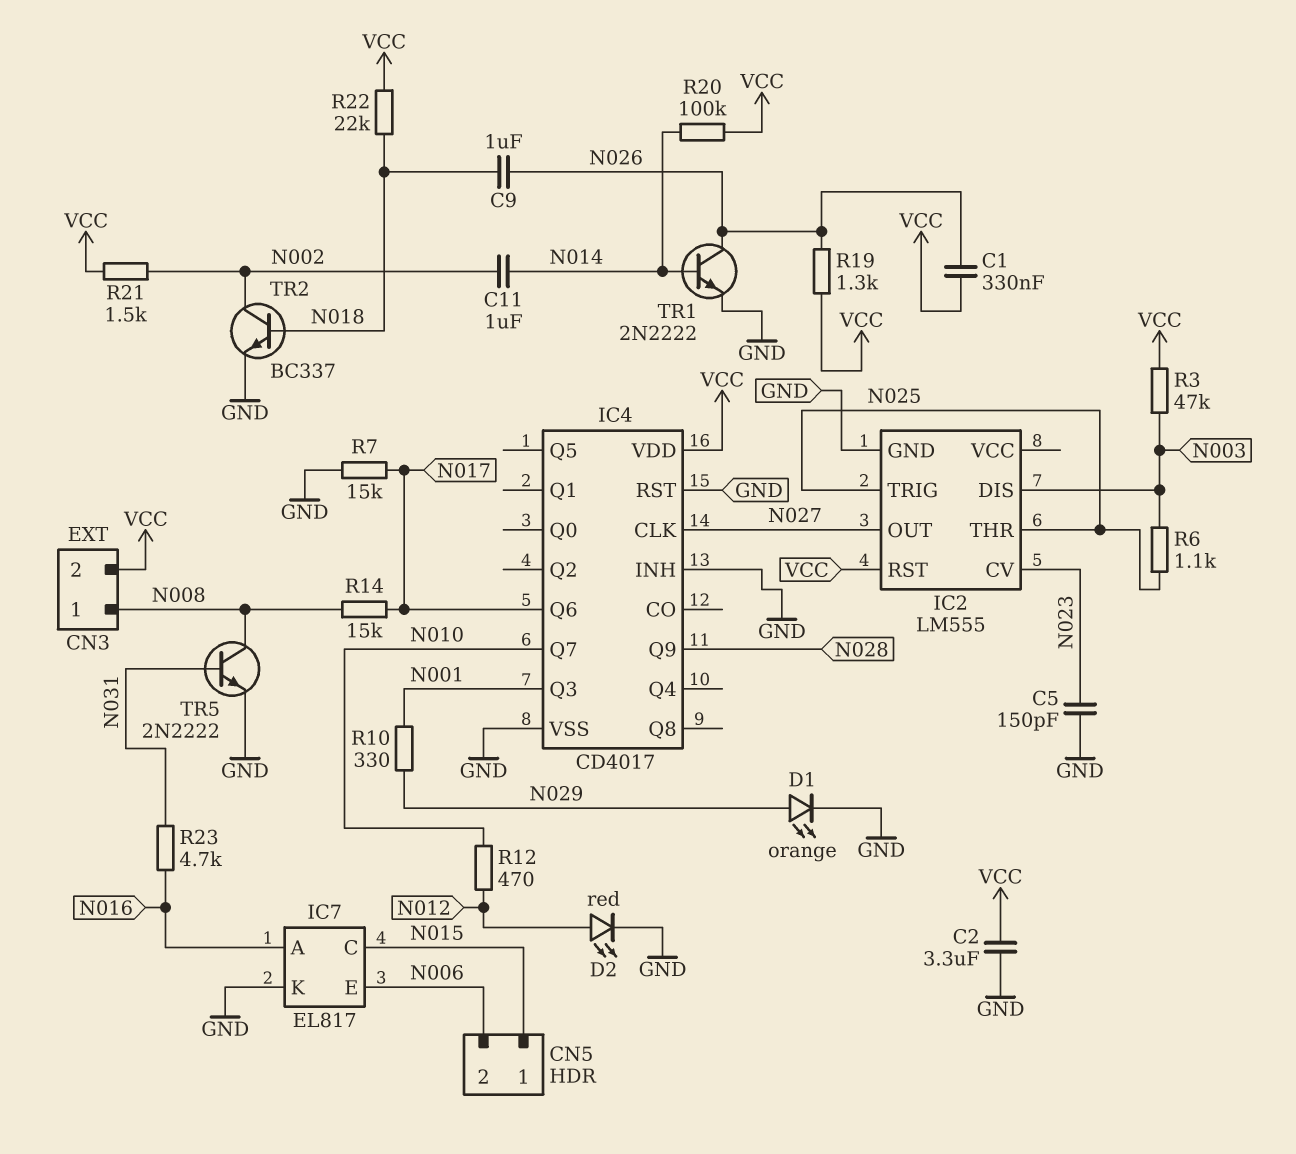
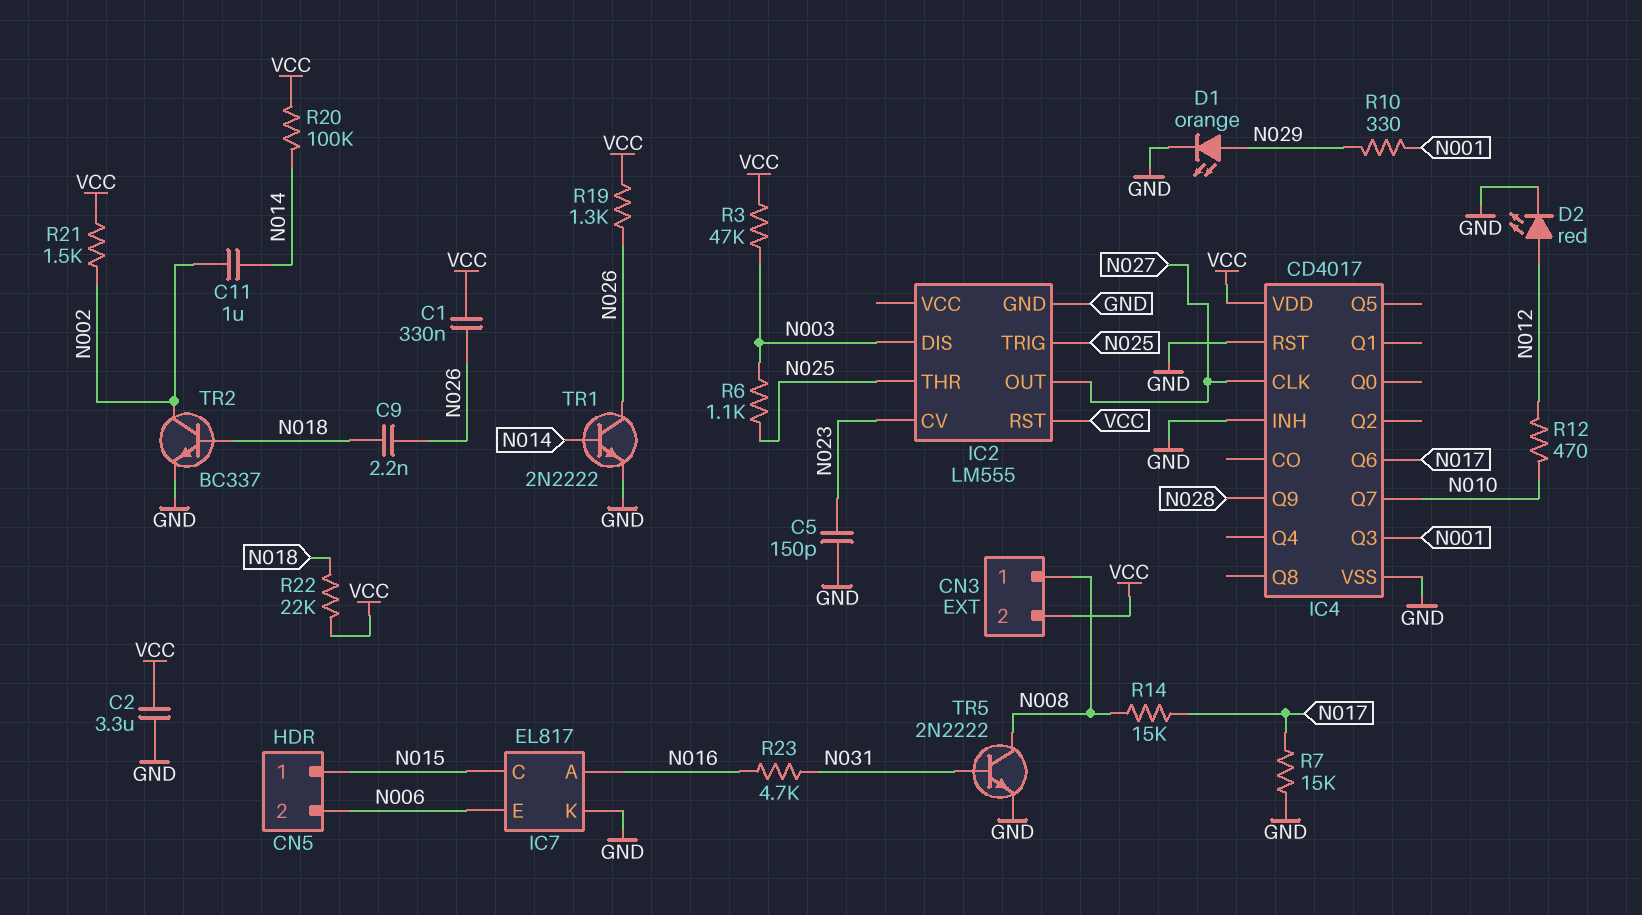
C9: 1uF (N018, N026) -> 2.2nF (N018, N026)

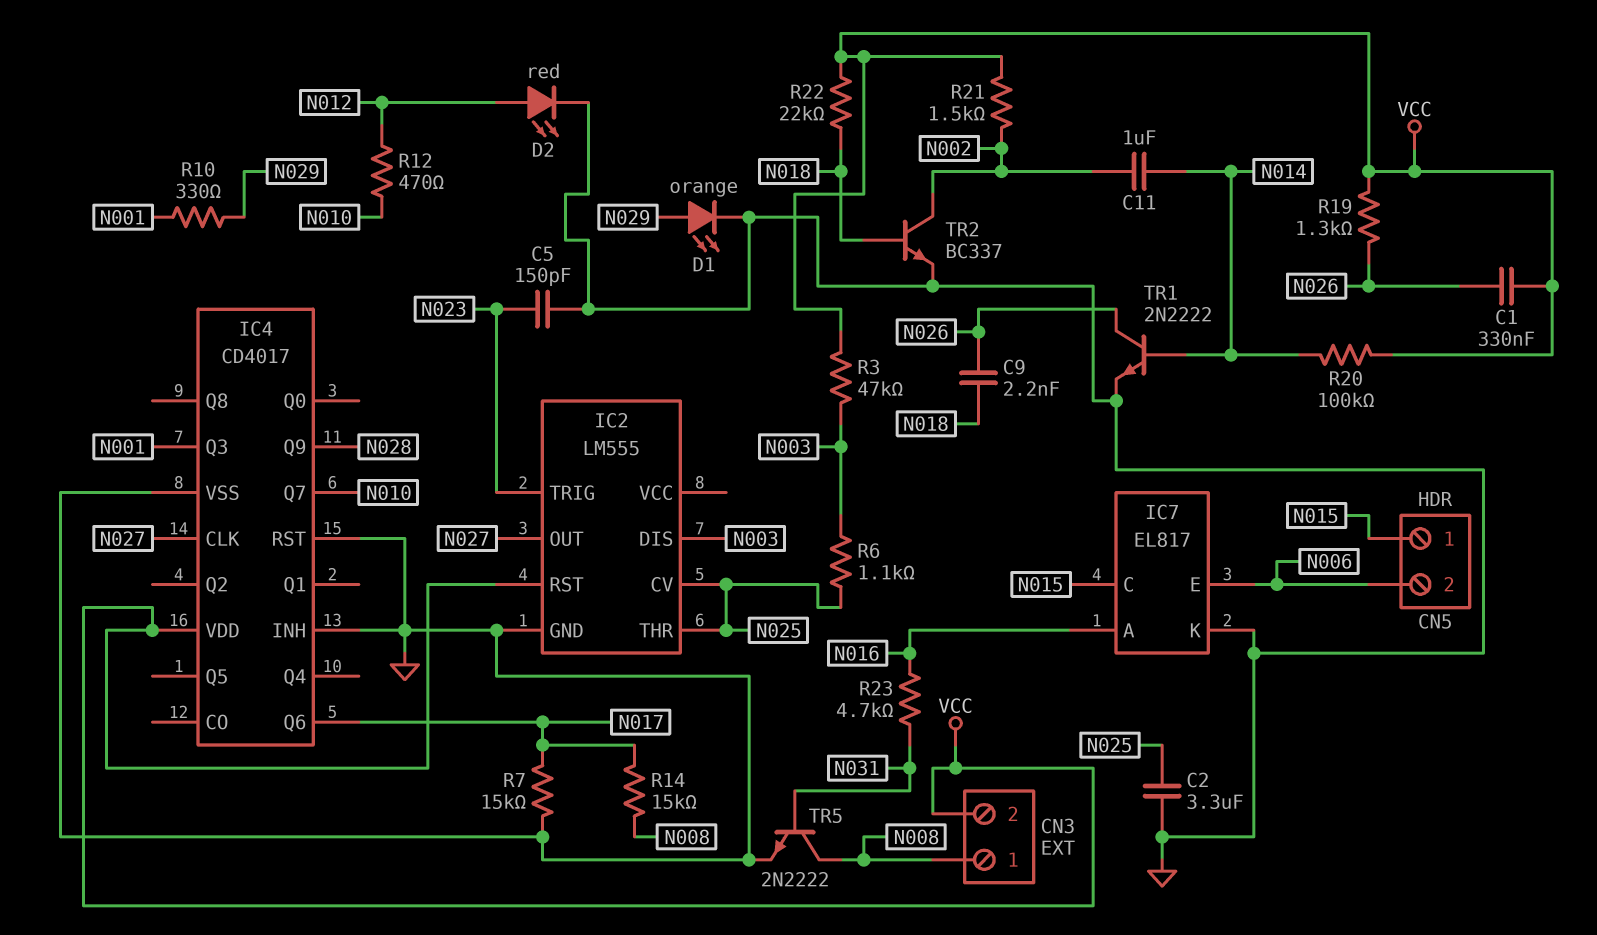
C2: 3.3uF (GND, VCC) -> 3.3uF (GND, N025)
IC2 pin CV: N023 -> N025
IC2 pin TRIG: N025 -> N023

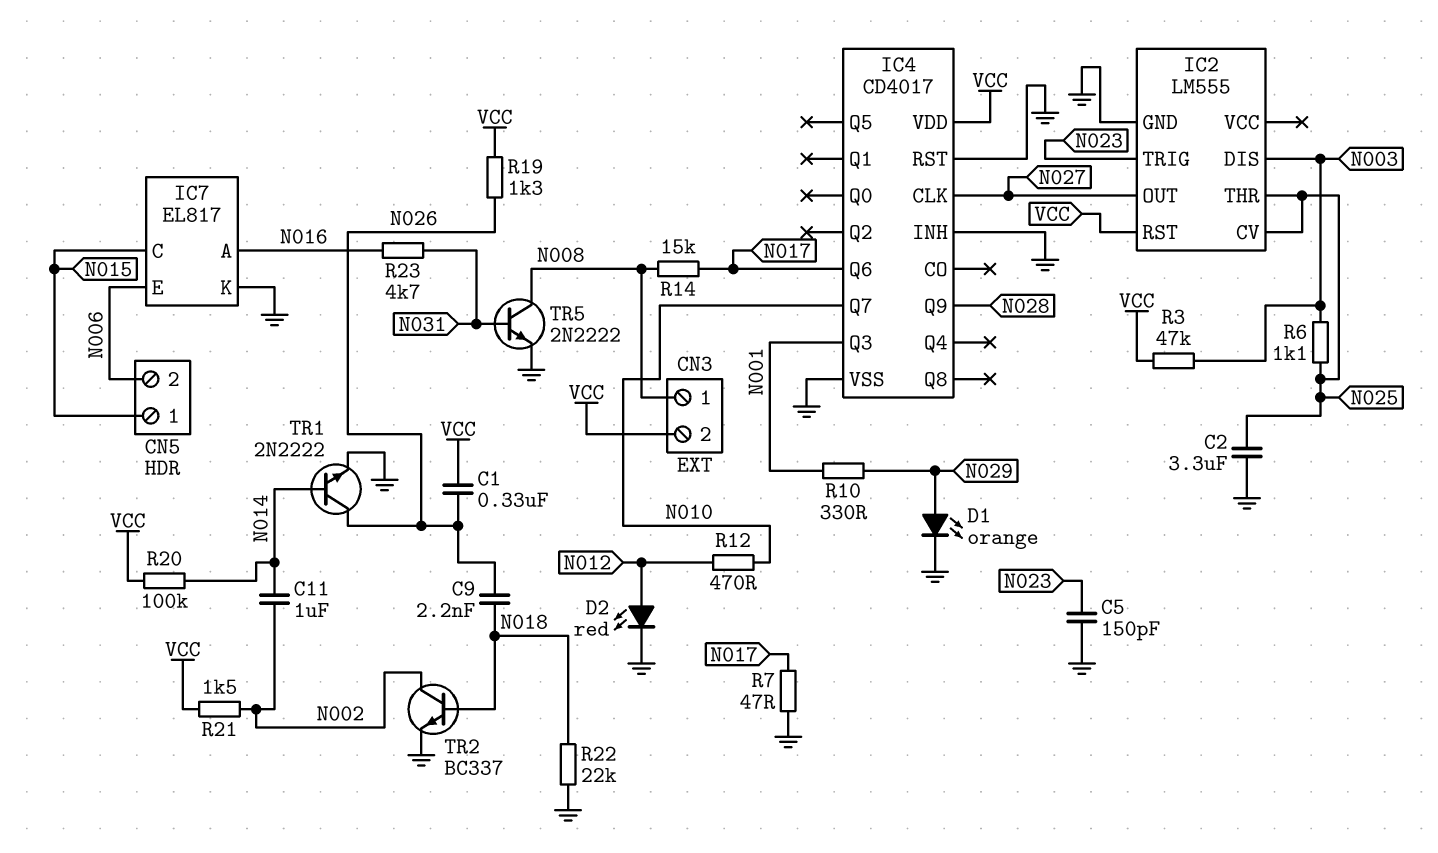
R7: 15k (GND, N017) -> 47 (GND, N017)
R22: 22k (N018, VCC) -> 22k (GND, N018)

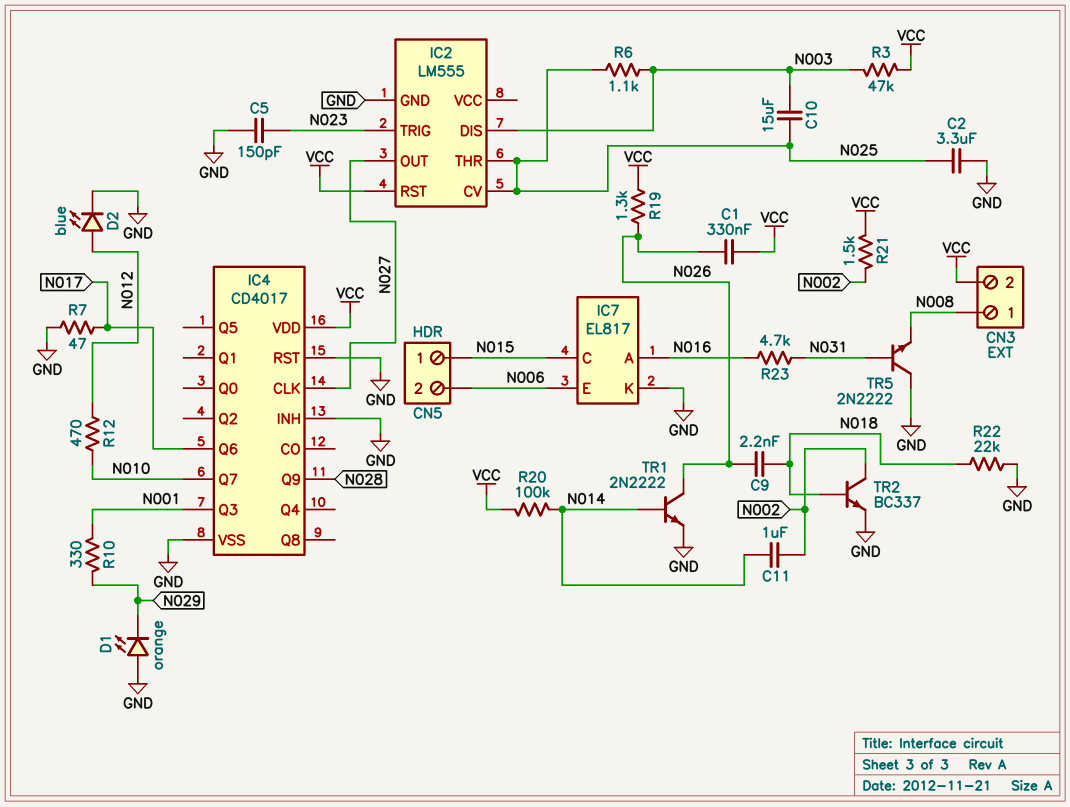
C10: none -> 15uF (N003, N025)
D1: LED orange (A N029, K GND) -> LED orange (A GND, K N029)
D2: LED red (A N012, K GND) -> LED blue (A N012, K GND)
R14: 15k (N008, N017) -> none
TR5: NPN 2N2222 (B N031, C N008, E GND) -> NPN 2N2222 (B N031, C GND, E N008)

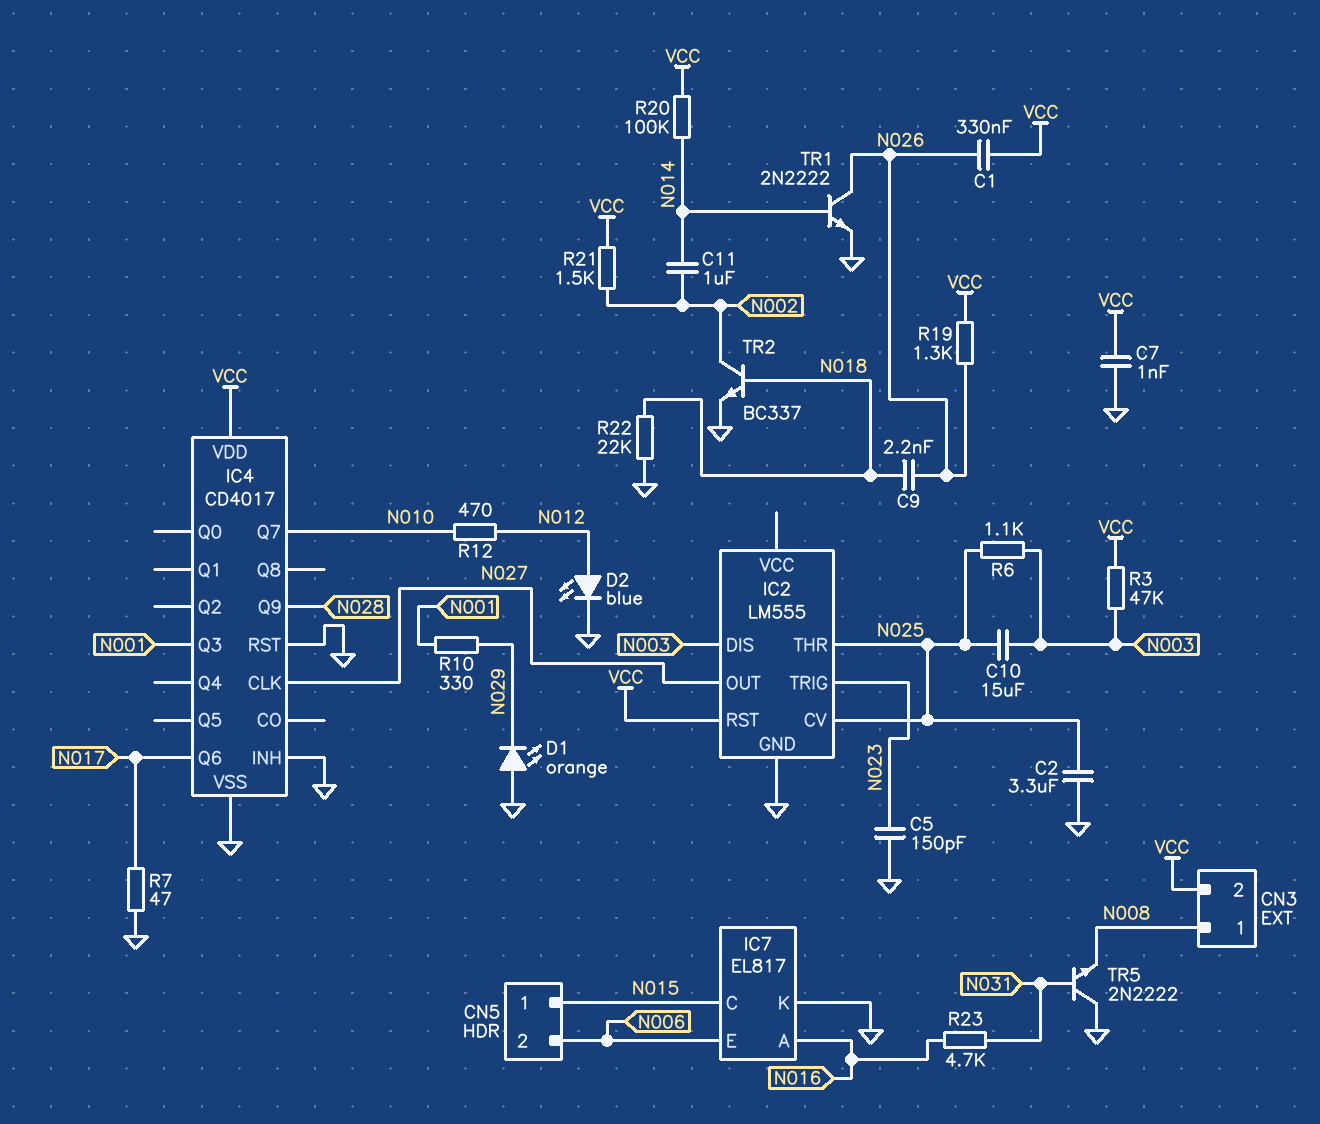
C7: none -> 1nF (GND, VCC)

